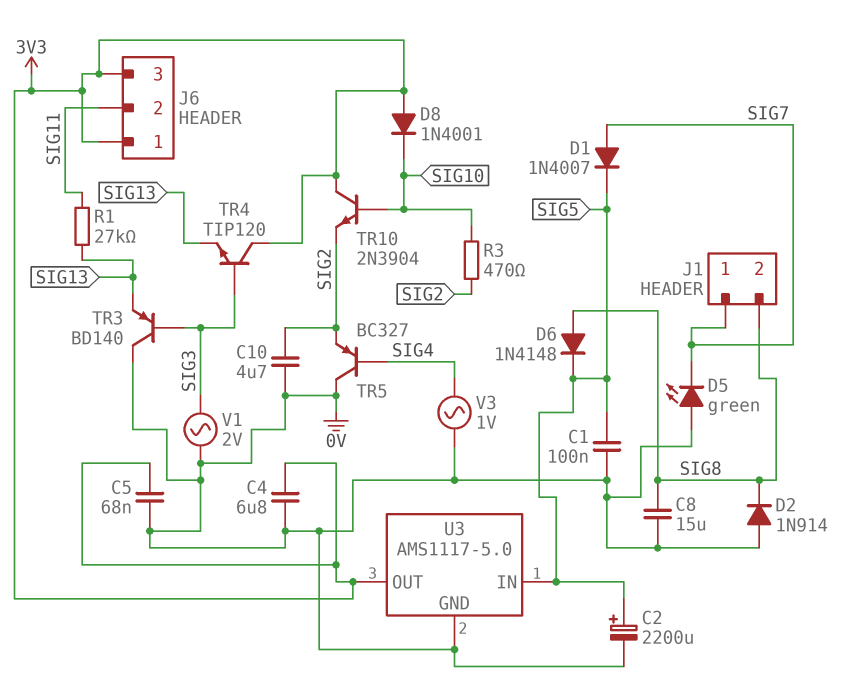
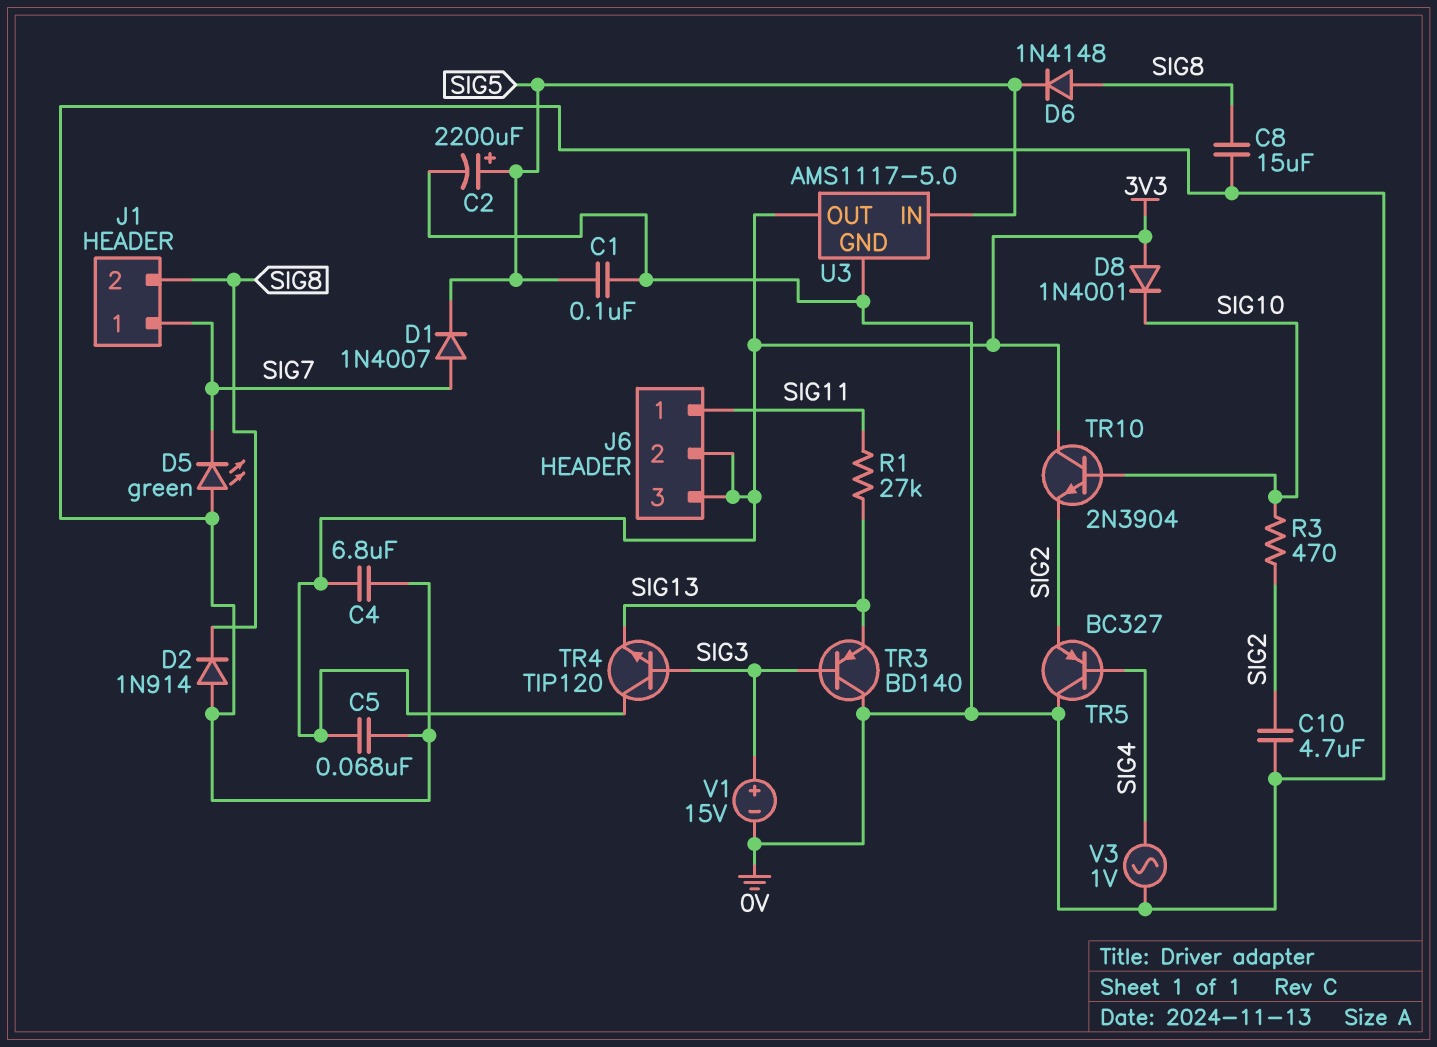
J6 pin 1: 3V3 -> SIG11
J6 pin 2: SIG11 -> 3V3
V1: AC 2V (0V, SIG3) -> 15V (plus SIG3, minus 0V)

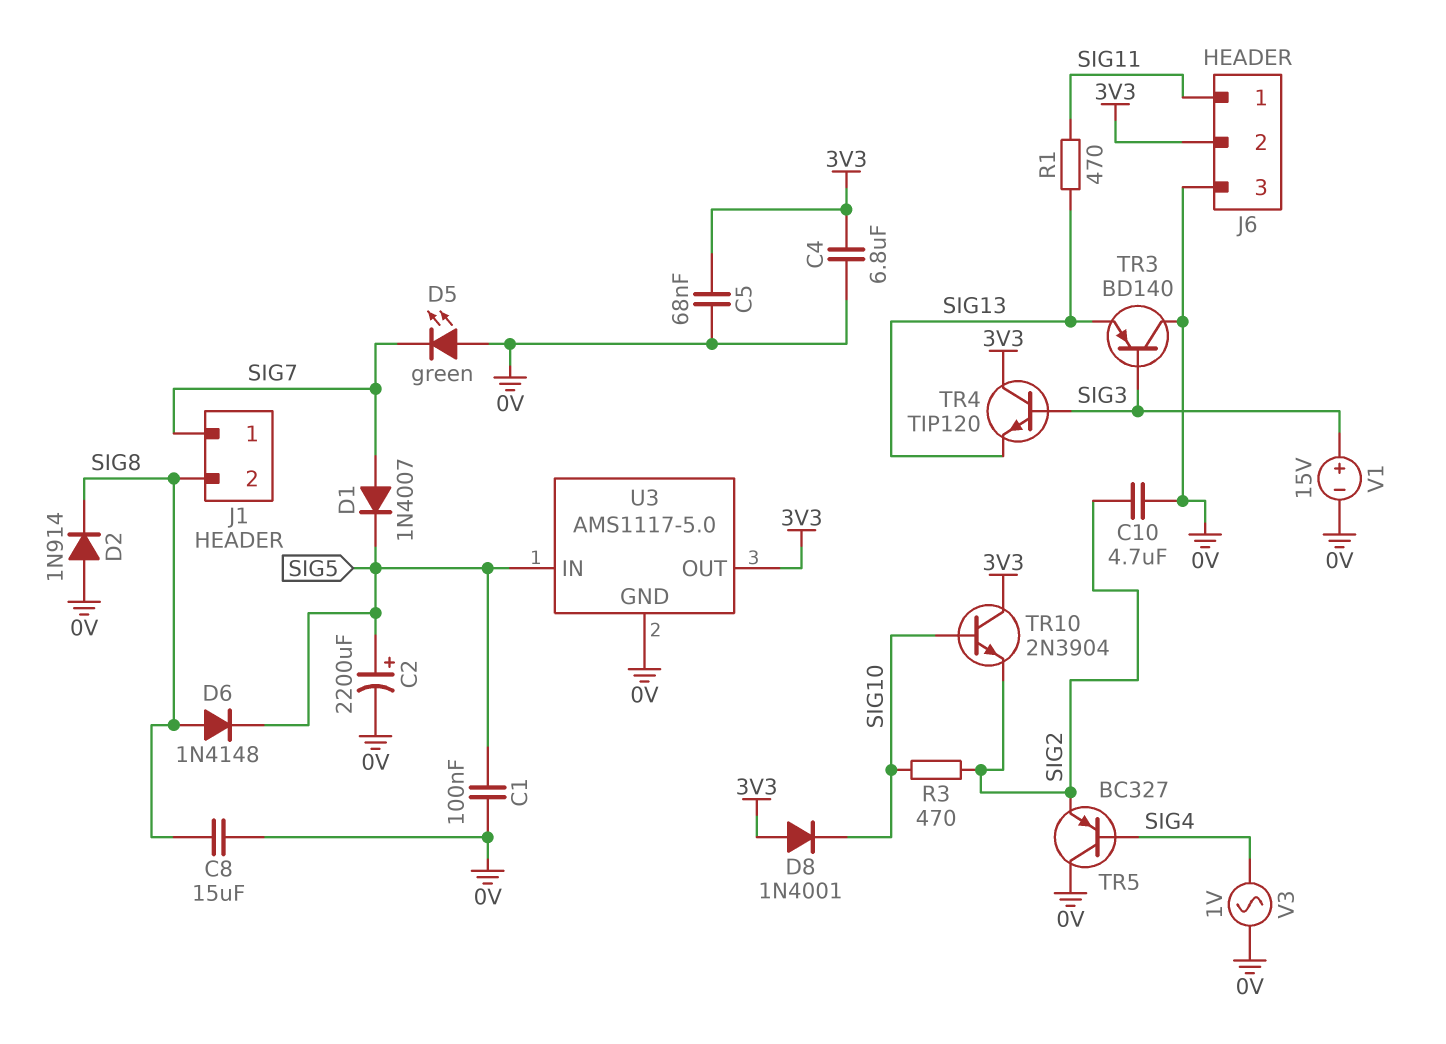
J6 pin 3: 3V3 -> 0V
R1: 27k (SIG11, SIG13) -> 470 (SIG11, SIG13)

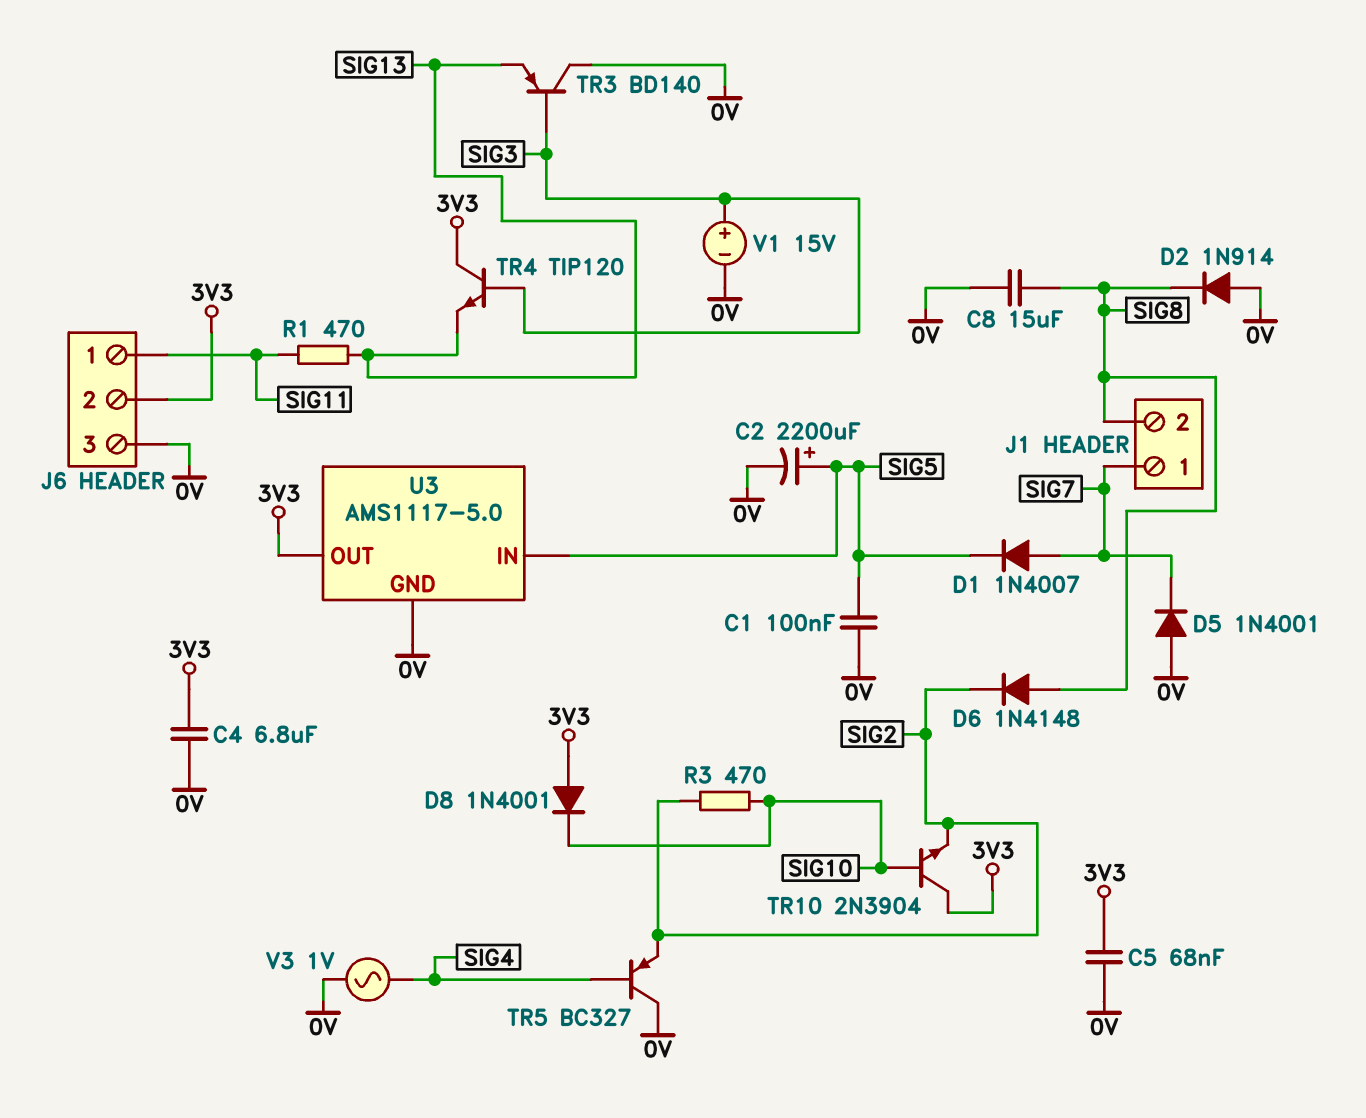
C10: 4.7uF (0V, SIG2) -> none
D5: LED green (A 0V, K SIG7) -> diode 1N4001 (A 0V, K SIG7)
D6: diode 1N4148 (A SIG8, K SIG5) -> diode 1N4148 (A SIG8, K SIG2)

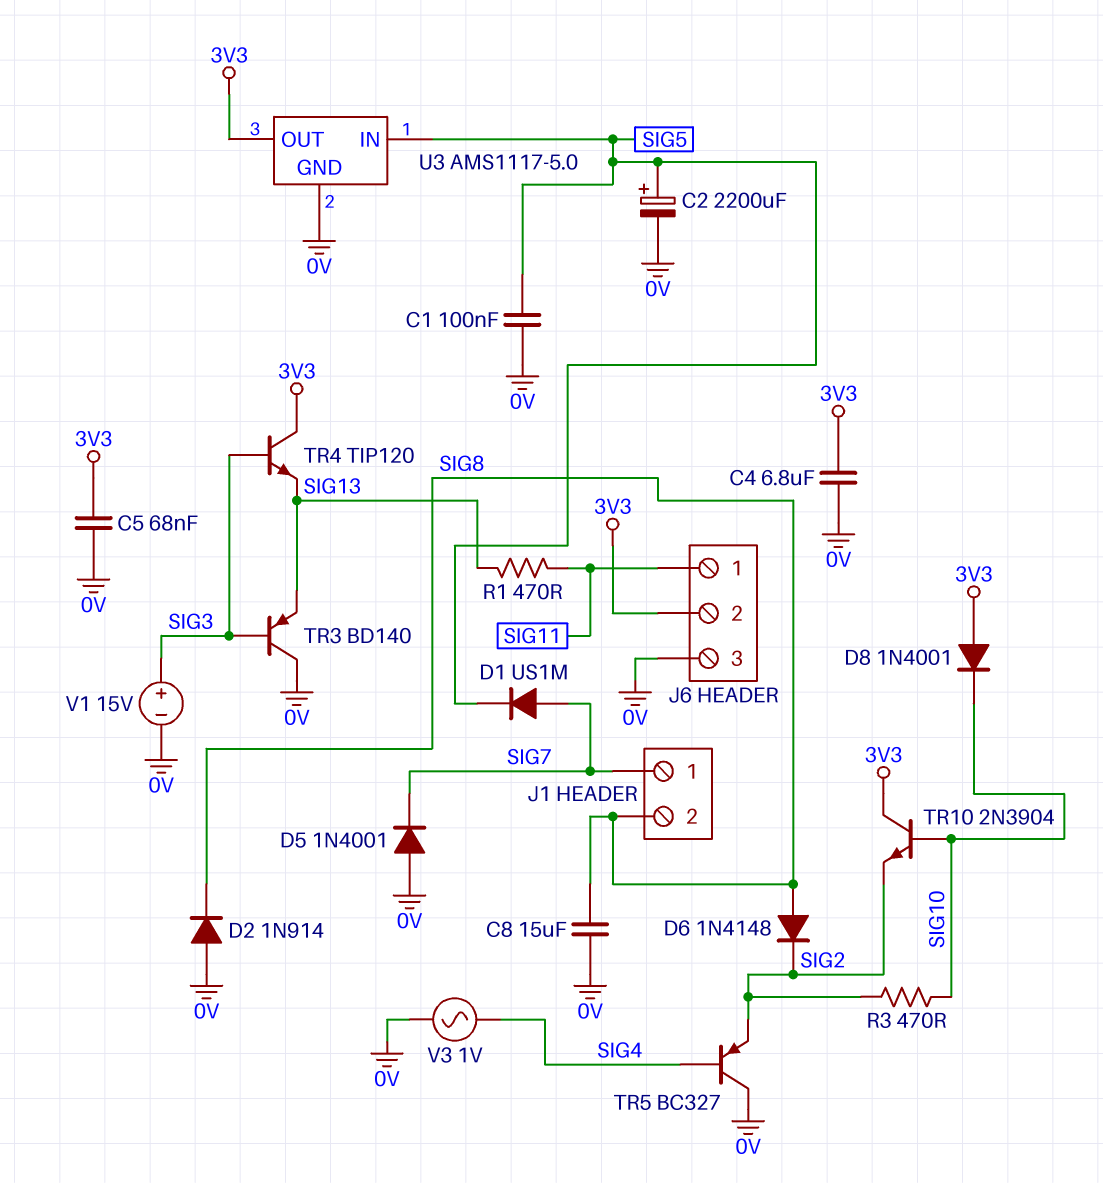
D1: diode 1N4007 (A SIG7, K SIG5) -> diode US1M (A SIG7, K SIG5)

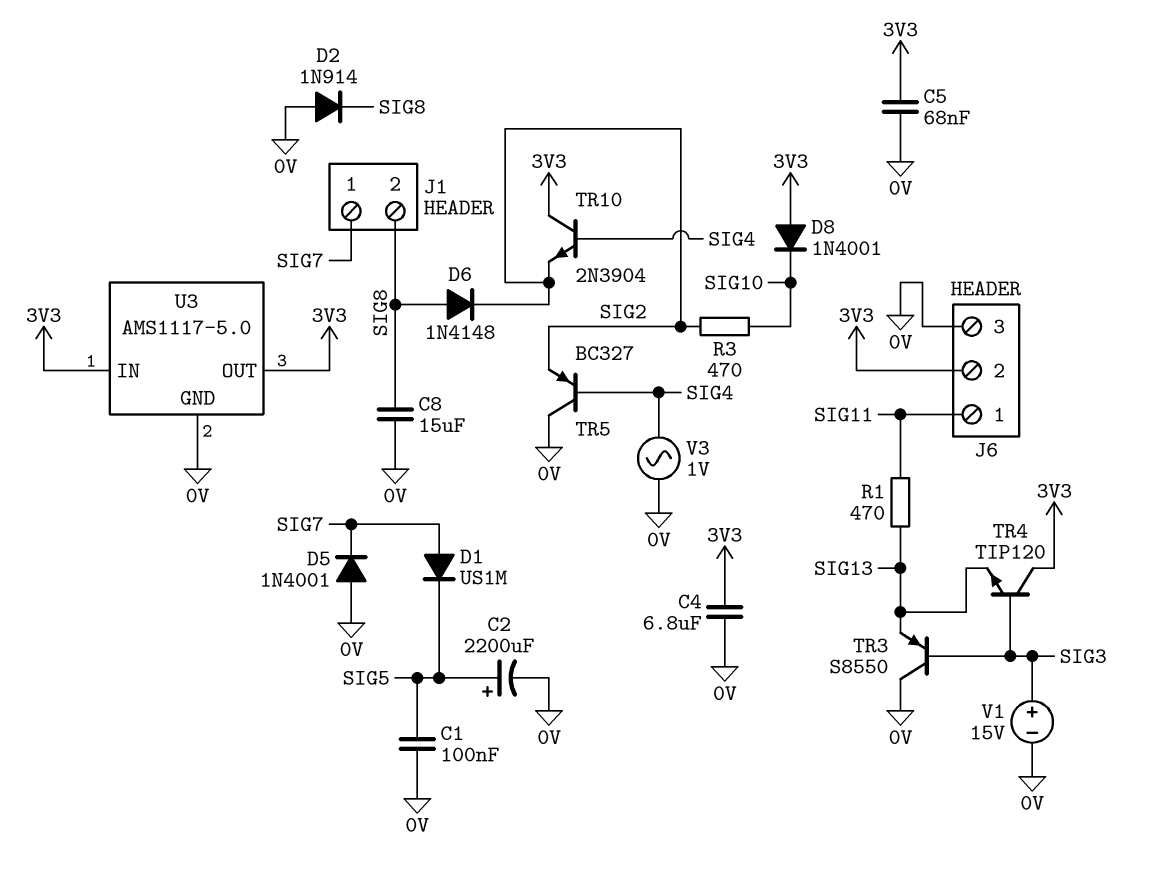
TR3: PNP BD140 (B SIG3, C 0V, E SIG13) -> PNP S8550 (B SIG3, C 0V, E SIG13)
TR10: NPN 2N3904 (B SIG10, C 3V3, E SIG2) -> NPN 2N3904 (B SIG4, C 3V3, E SIG2)
U3 pin IN: SIG5 -> 3V3

